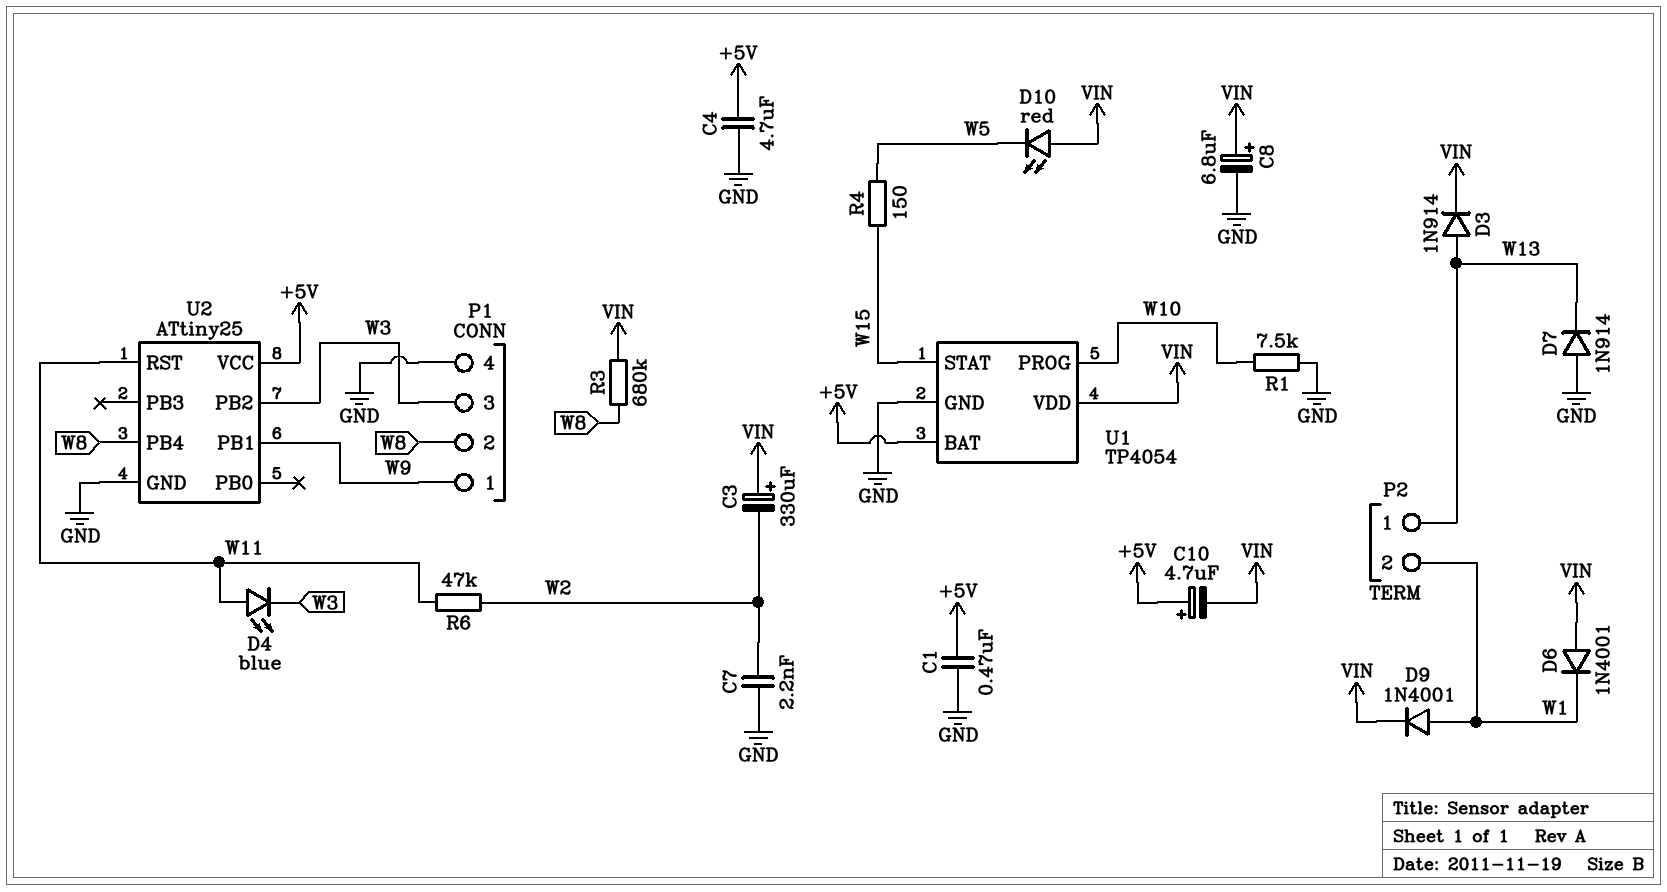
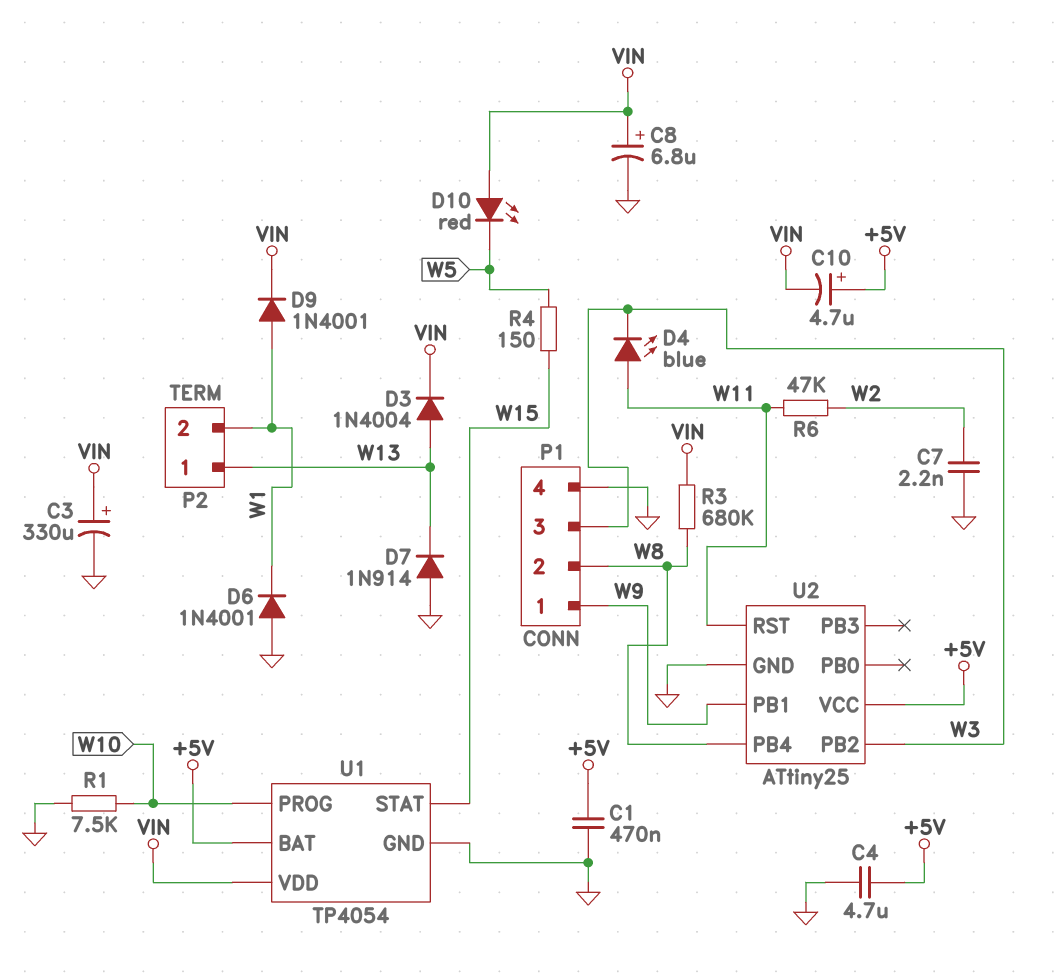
C3: 330uF (plus VIN, minus W2) -> 330uF (plus VIN, minus GND)
D3: diode 1N914 (A W13, K VIN) -> diode 1N4004 (A W13, K VIN)
D6: diode 1N4001 (A VIN, K W1) -> diode 1N4001 (A GND, K W1)

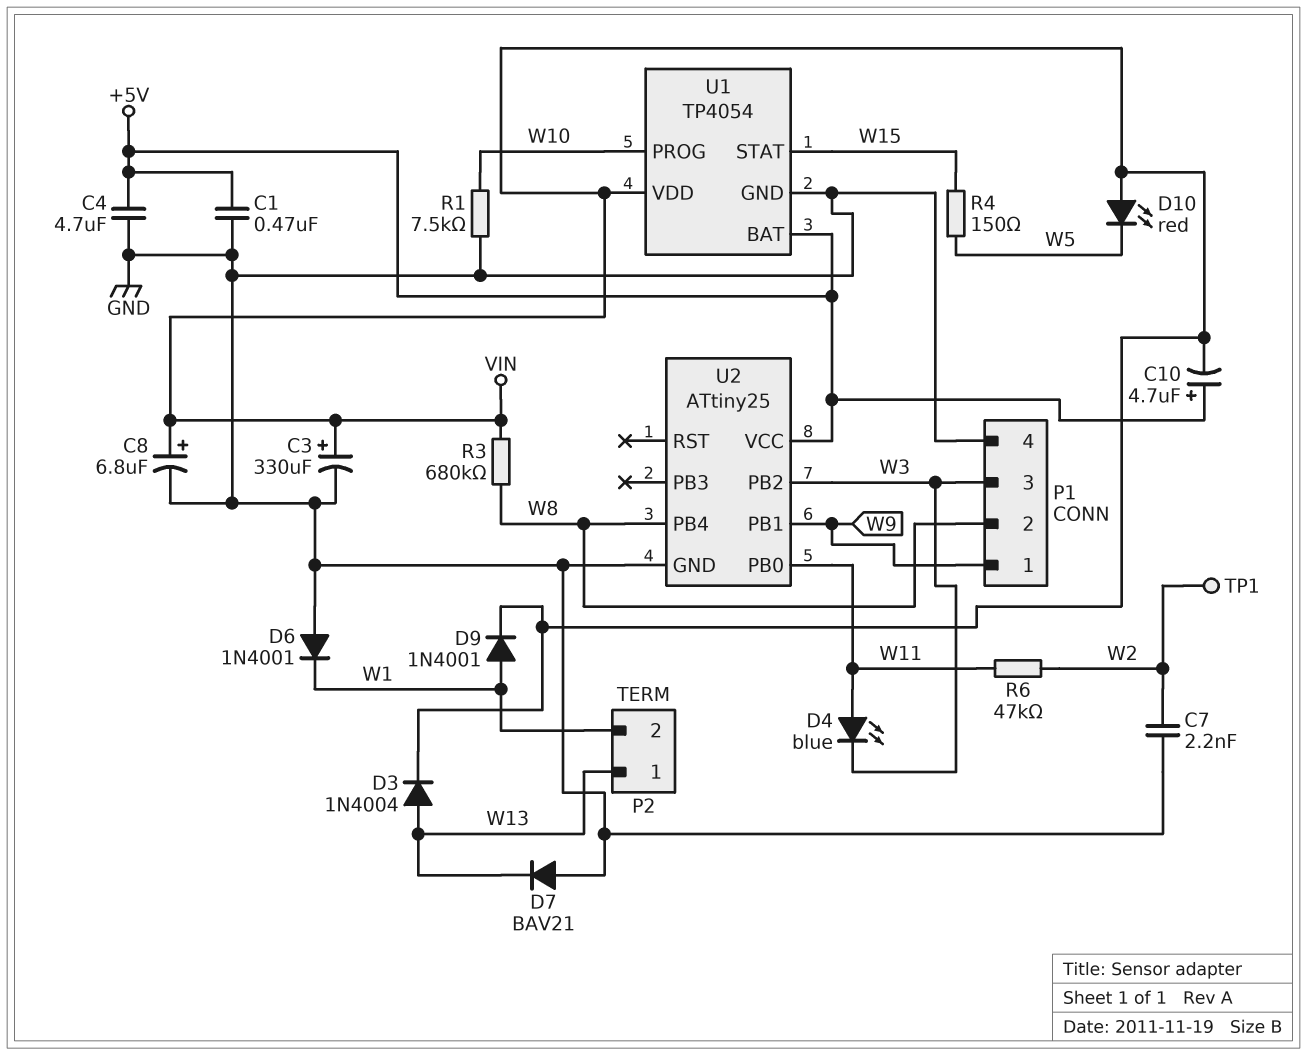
D7: diode 1N914 (A GND, K W13) -> diode BAV21 (A GND, K W13)
TP1: none -> test point (W2)
U2 pin PB0: none -> W11
U2 pin RST: W11 -> none

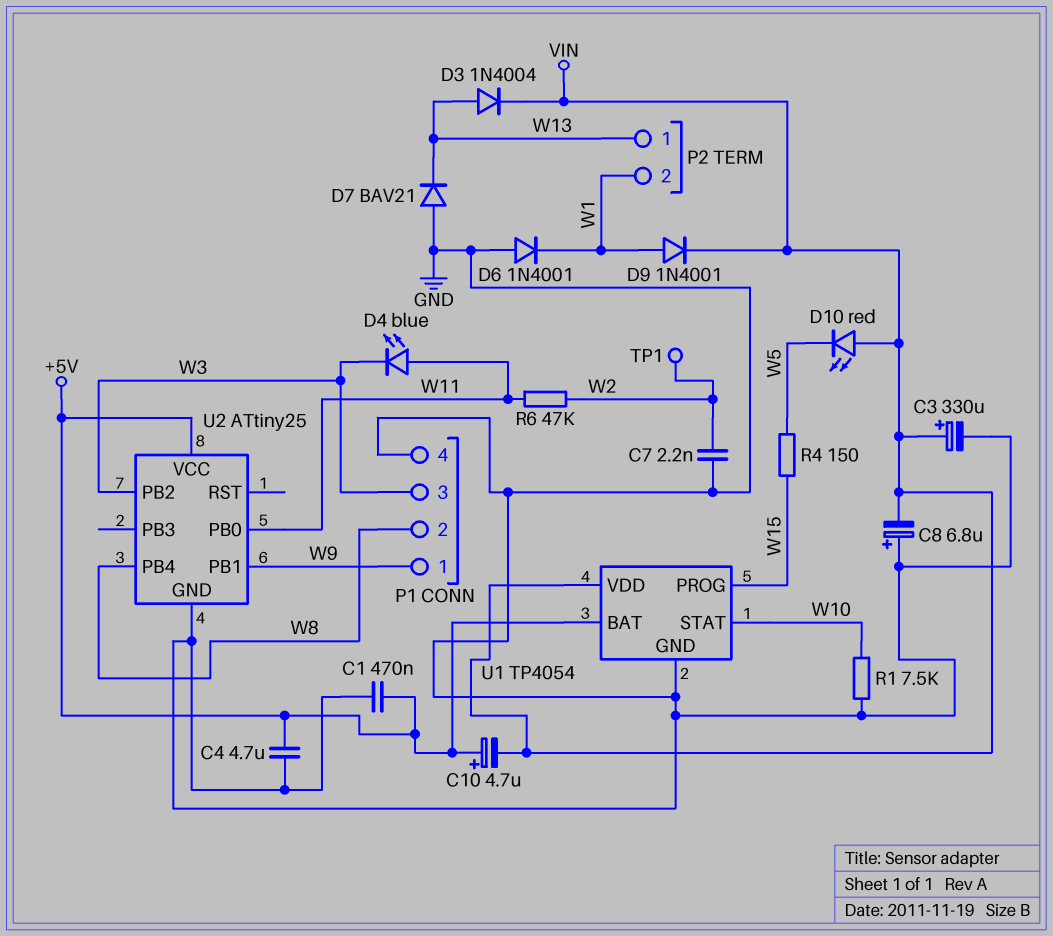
C8: 6.8uF (plus VIN, minus GND) -> 6.8uF (plus GND, minus VIN)
R3: 680k (VIN, W8) -> none
U1 pin PROG: W10 -> W15
U1 pin STAT: W15 -> W10

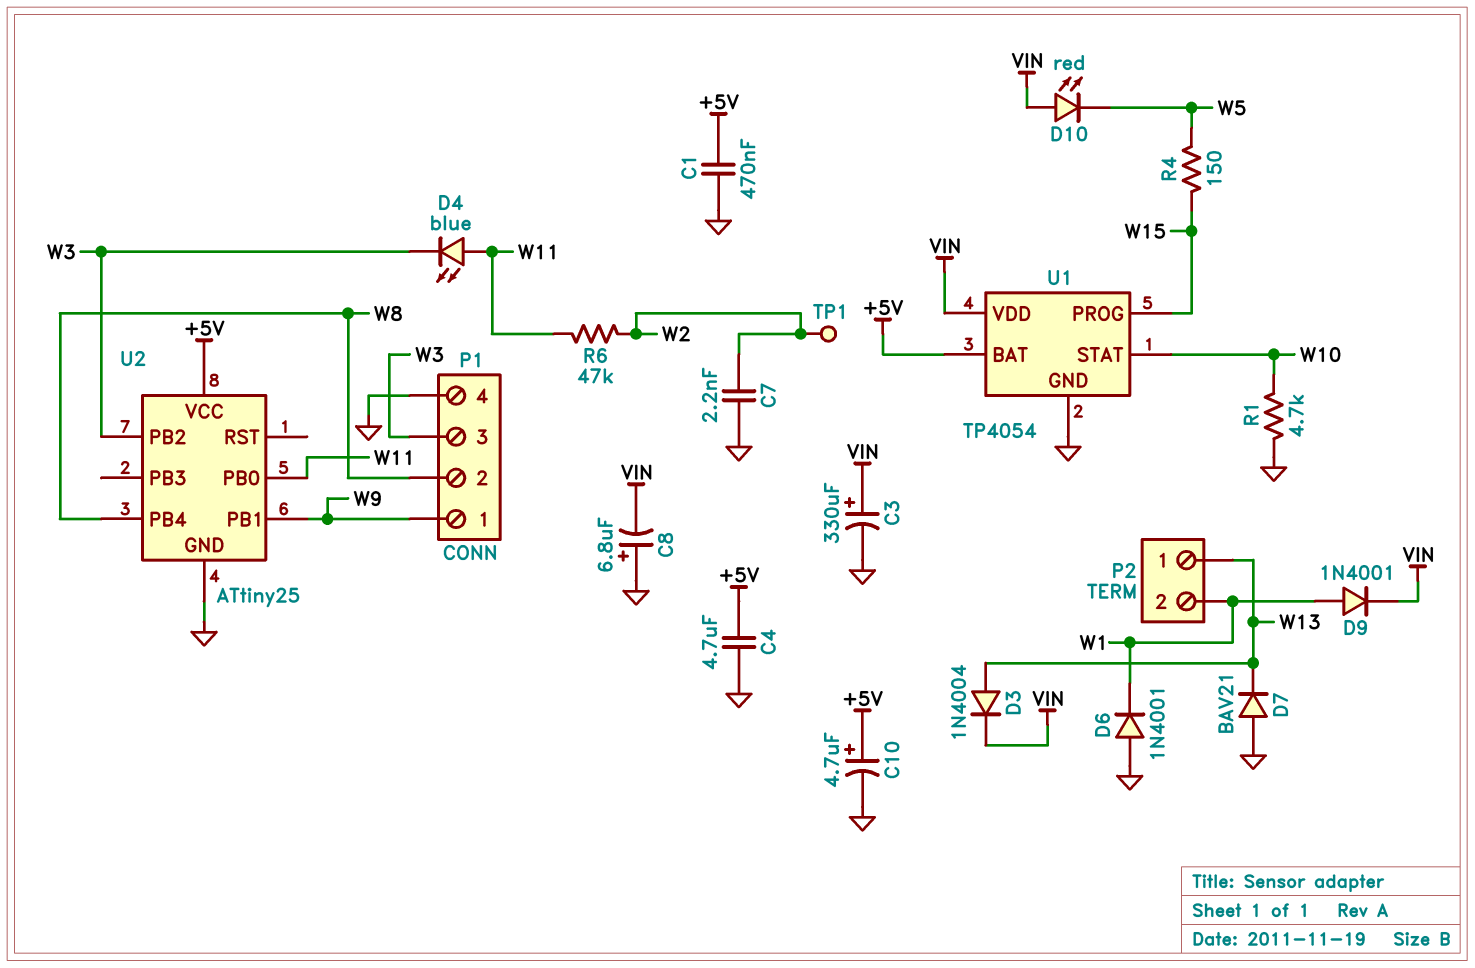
C10: 4.7uF (plus +5V, minus VIN) -> 4.7uF (plus +5V, minus GND)
R1: 7.5k (GND, W10) -> 4.7k (GND, W10)

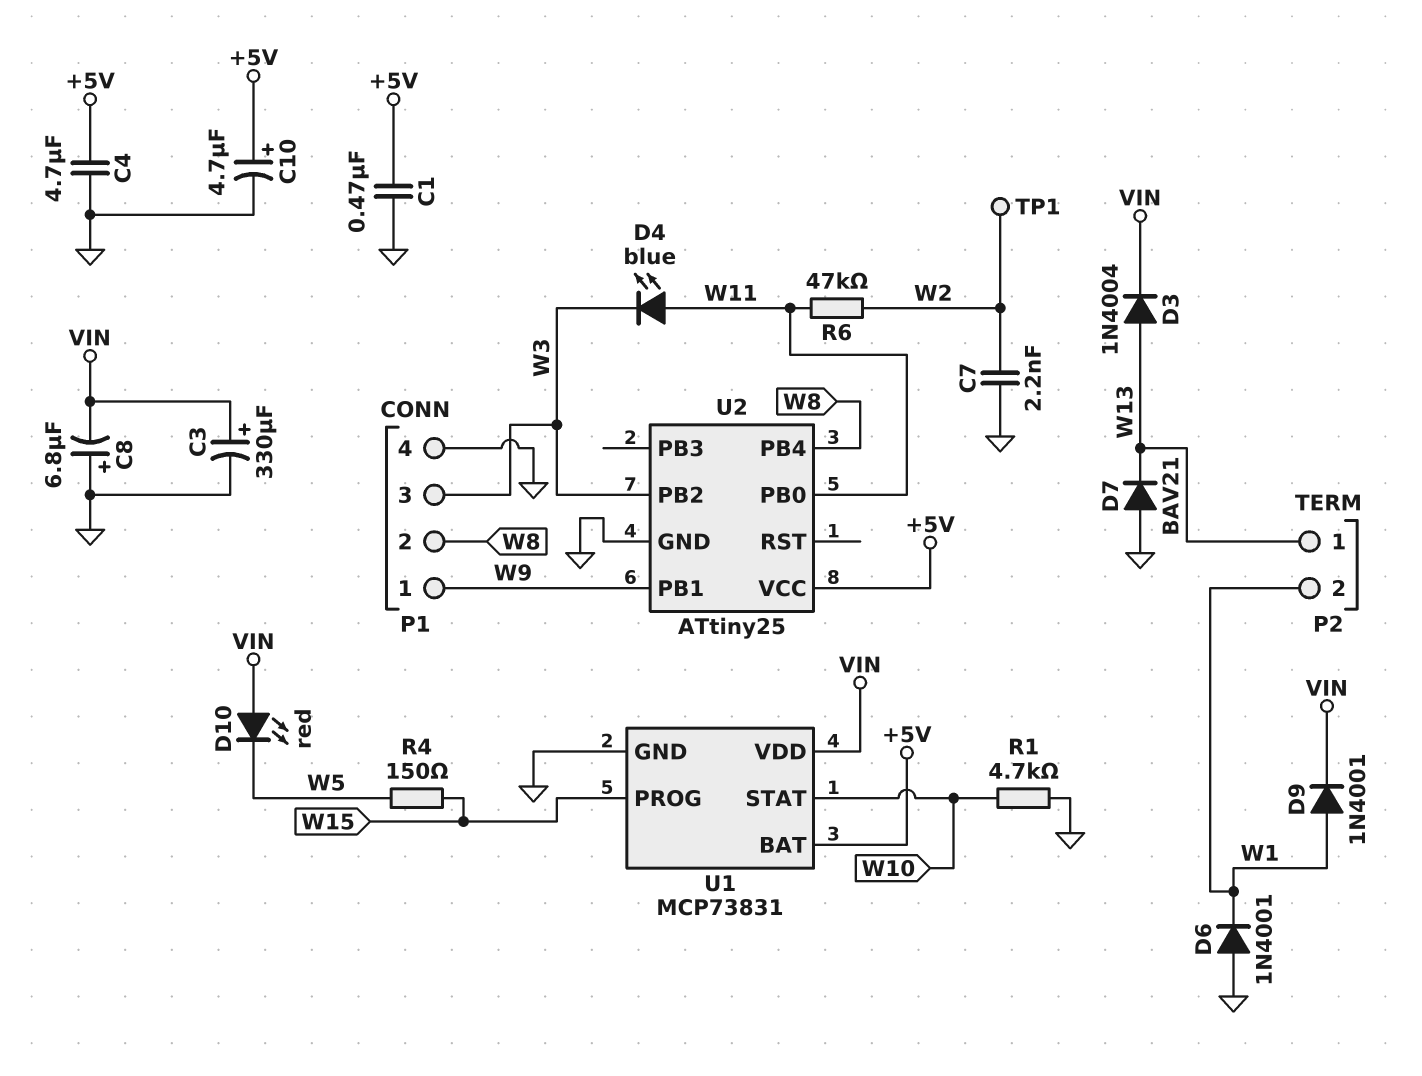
U1: TP4054 -> MCP73831

